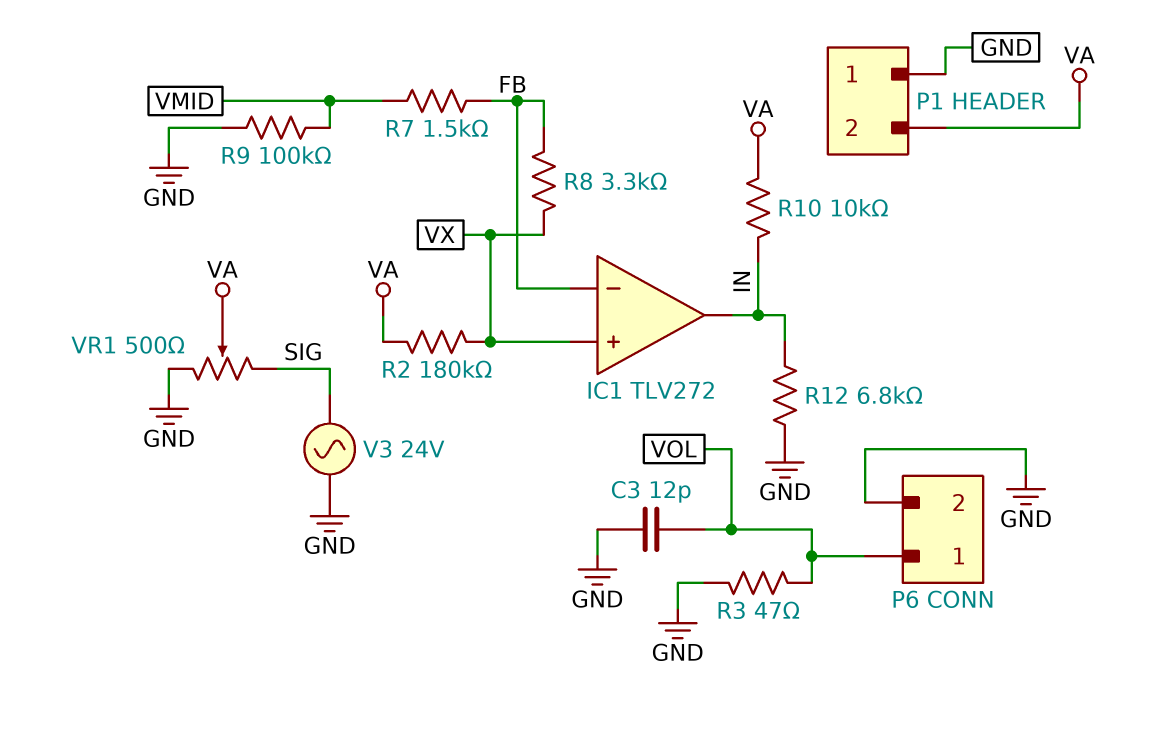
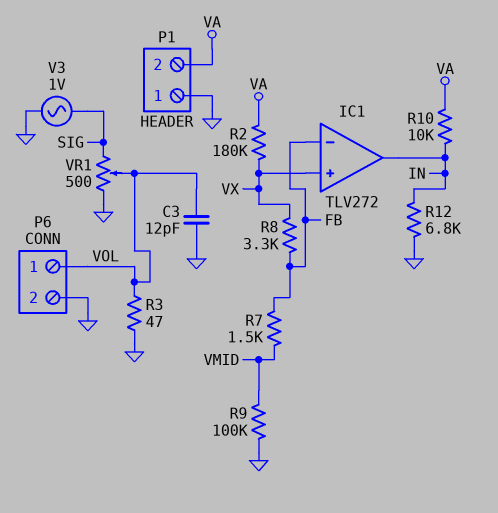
V3: AC 24V (GND, SIG) -> AC 1V (GND, SIG)
VR1: 500 (GND, SIG, wiper VA) -> 500 (GND, SIG, wiper VOL)

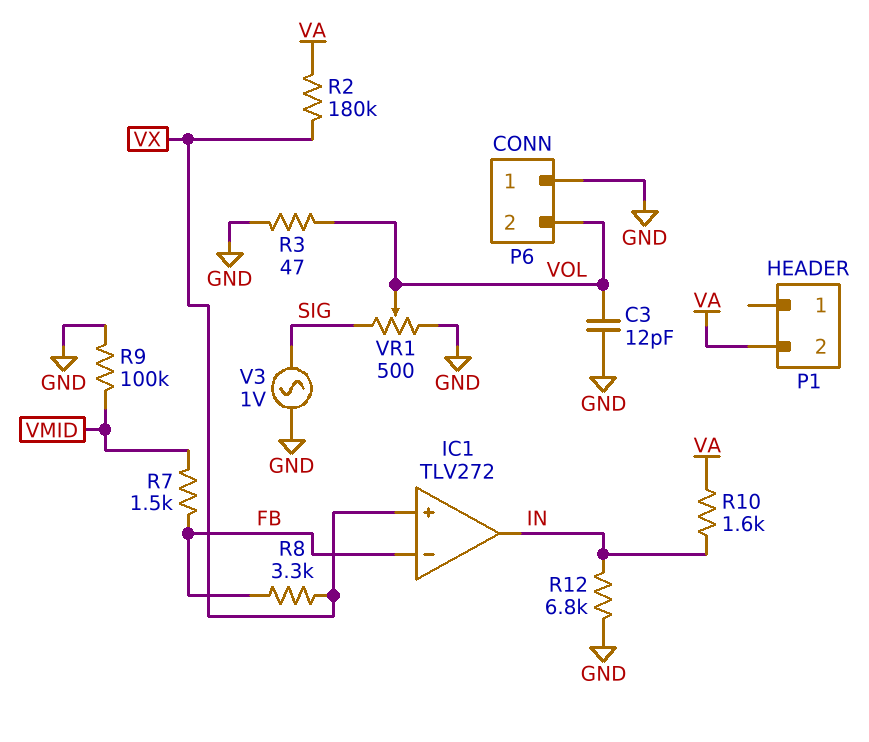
P1 pin 1: GND -> none
P6 pin 1: VOL -> GND
P6 pin 2: GND -> VOL
R10: 10k (IN, VA) -> 1.6k (IN, VA)

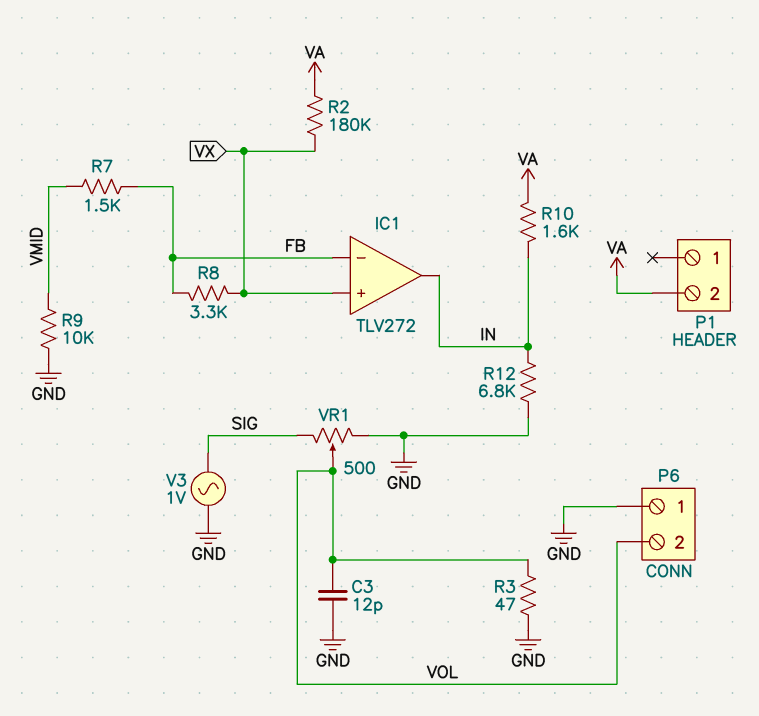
R9: 100k (GND, VMID) -> 10k (GND, VMID)

